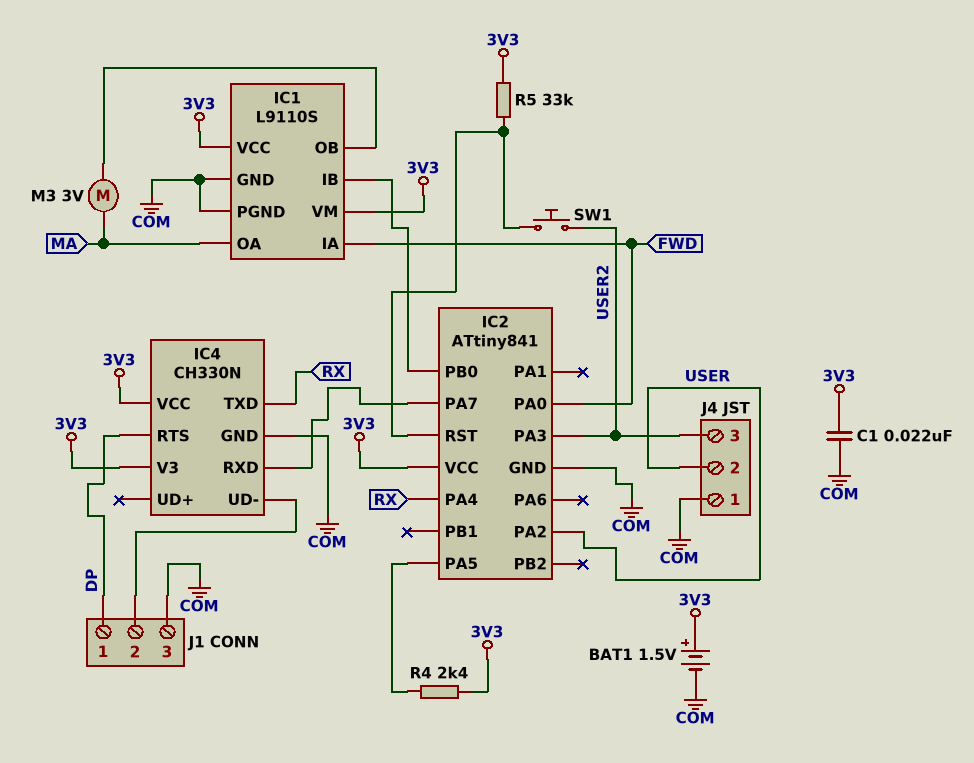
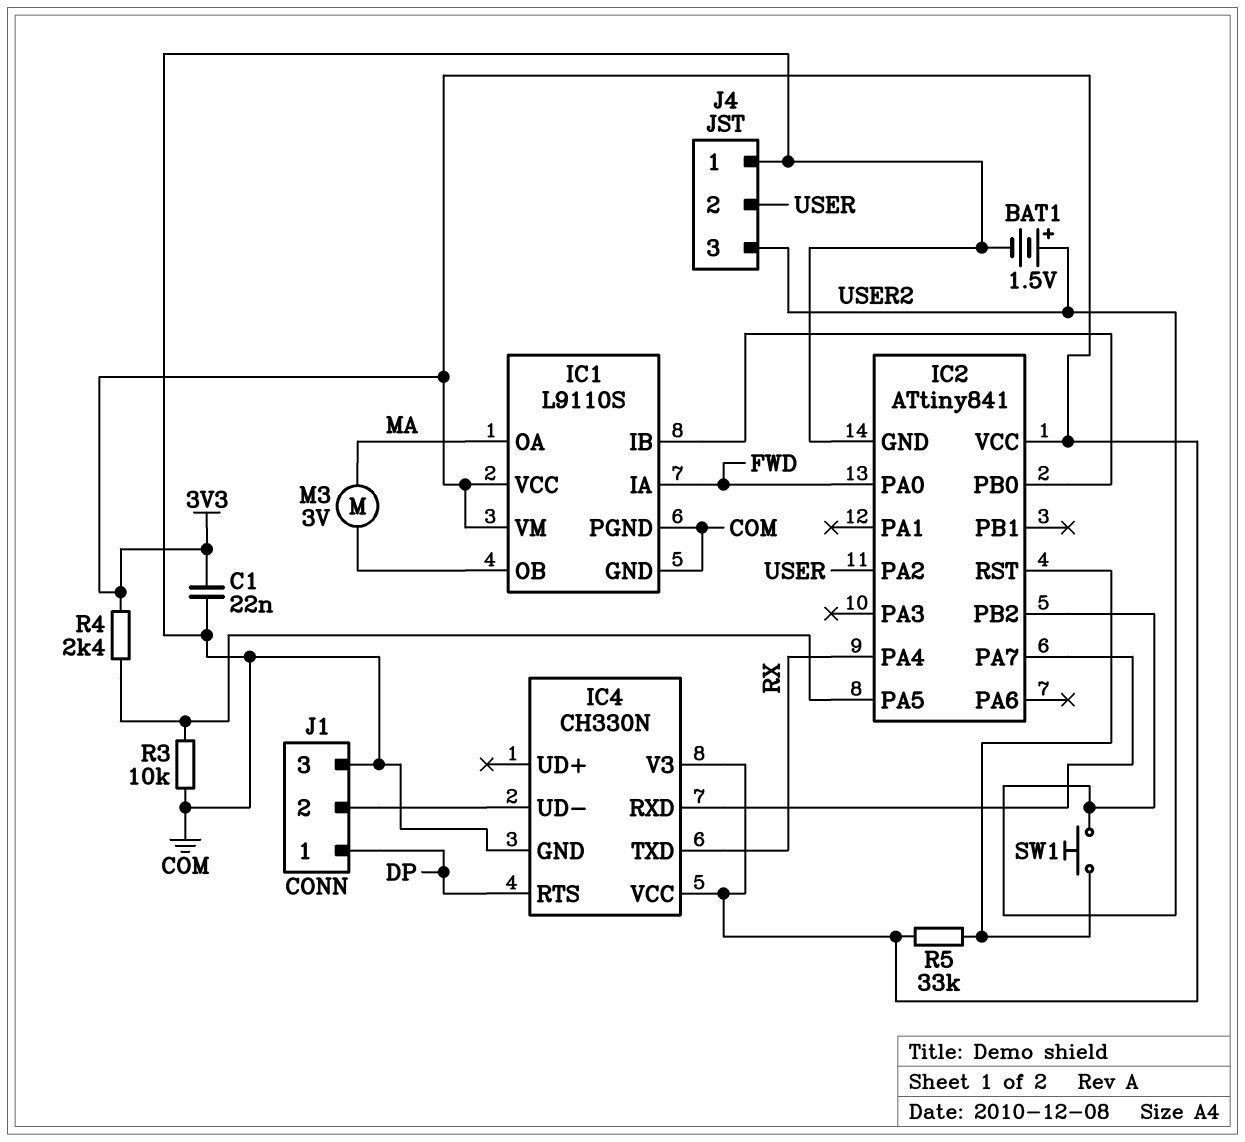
BAT1: 1.5V (plus 3V3, minus COM) -> 1.5V (plus USER2, minus COM)
IC2 pin PA3: USER2 -> none
IC2 pin PB2: none -> USER2
R3: none -> 10k (COM, IC2/PA5)

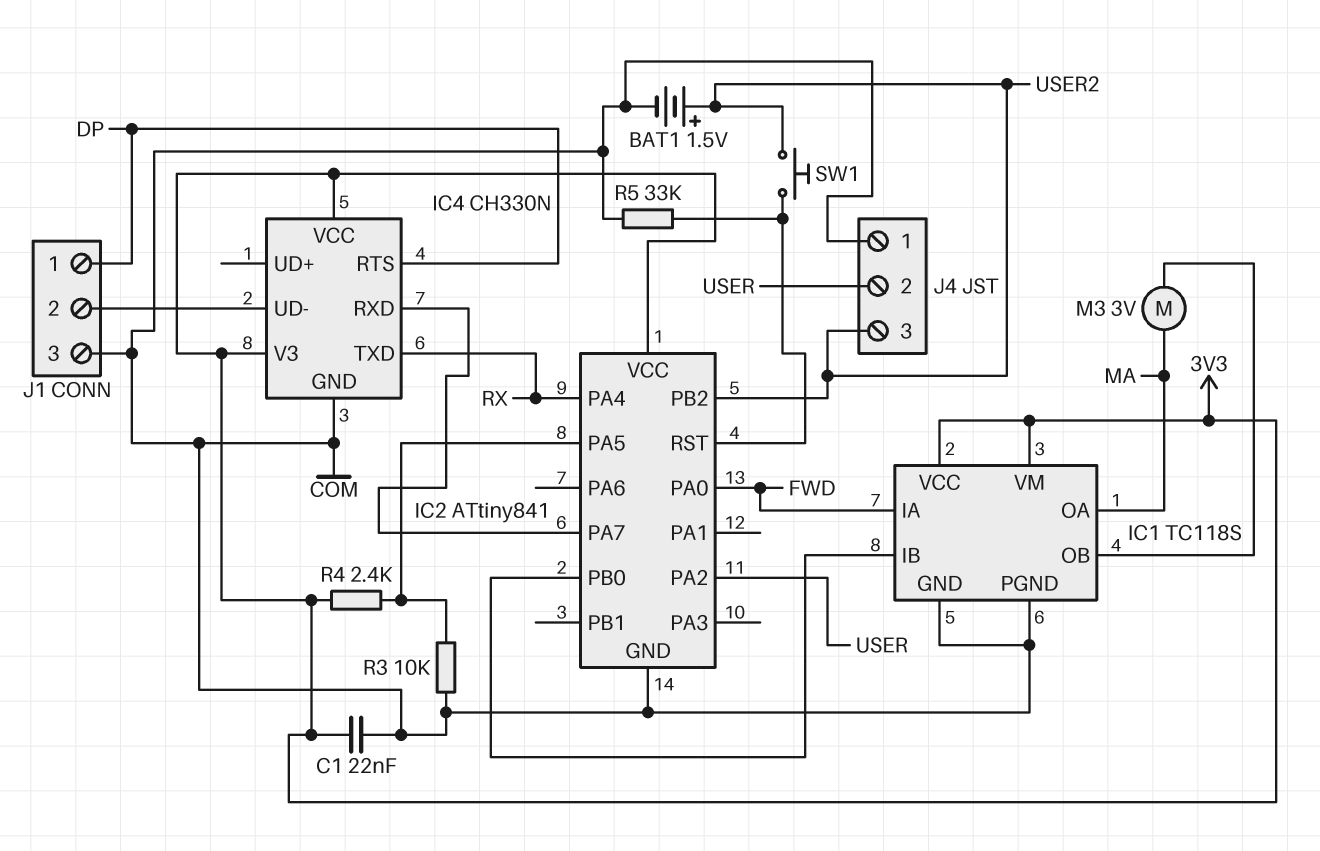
IC1: L9110S -> TC118S
R5: 33k (3V3, IC2/RST) -> 33k (COM, IC2/RST)

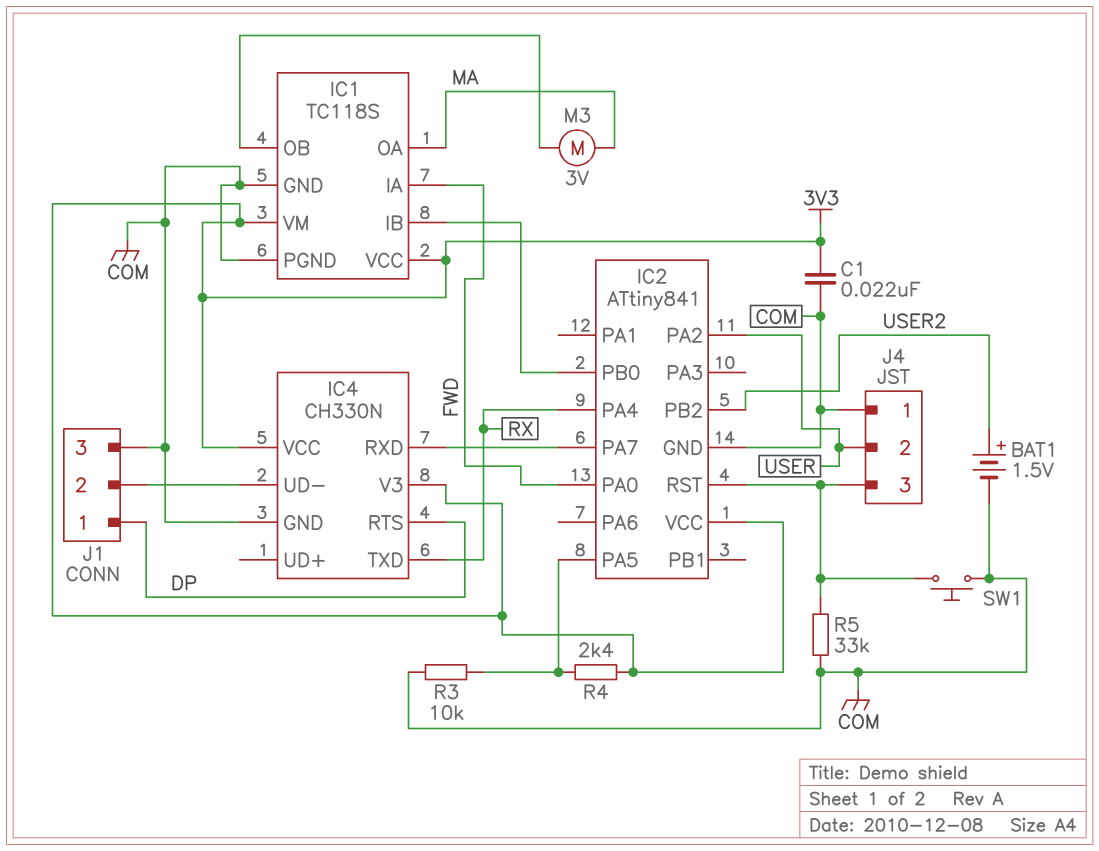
J4 pin 3: USER2 -> IC2/RST
SW1: button (IC2/RST, USER2) -> button (COM, IC2/RST)

